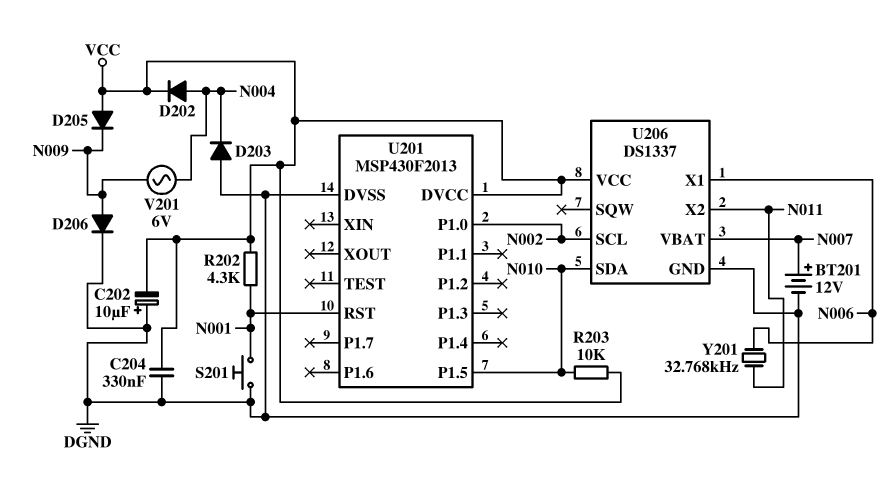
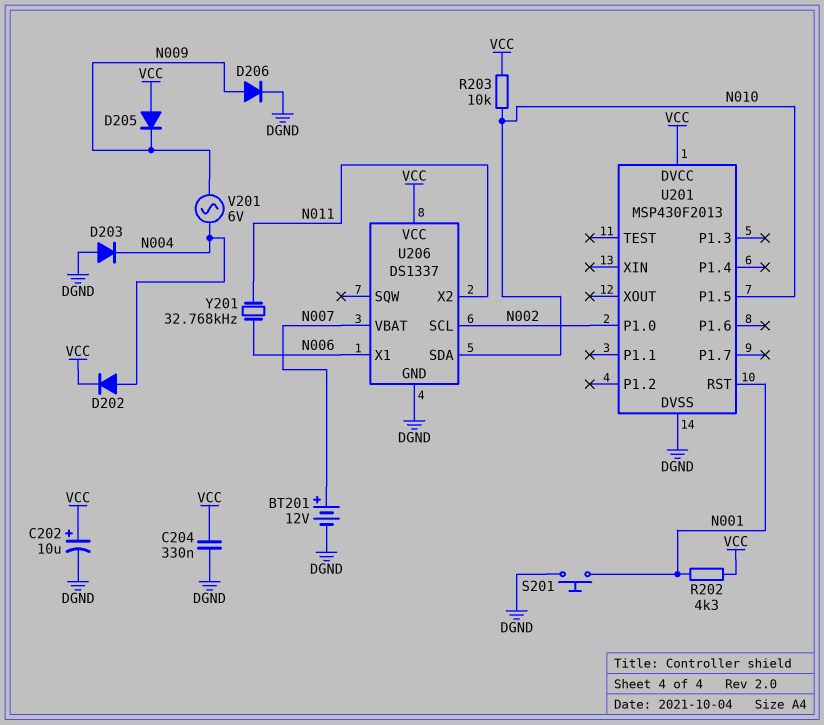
C202: 10uF (plus DGND, minus VCC) -> 10uF (plus VCC, minus DGND)

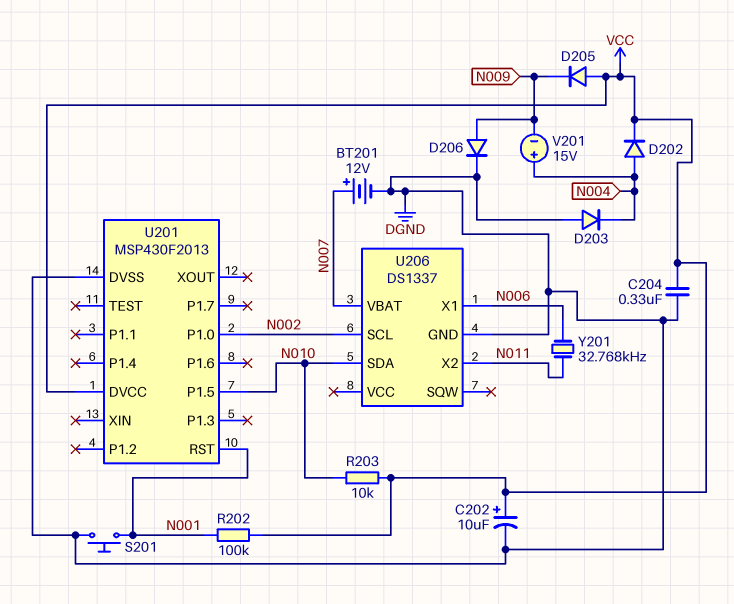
R202: 4.3k (N001, VCC) -> 100k (N001, VCC)
U206 pin VCC: VCC -> none
V201: AC 6V (N004, N009) -> 15V (plus N004, minus N009)

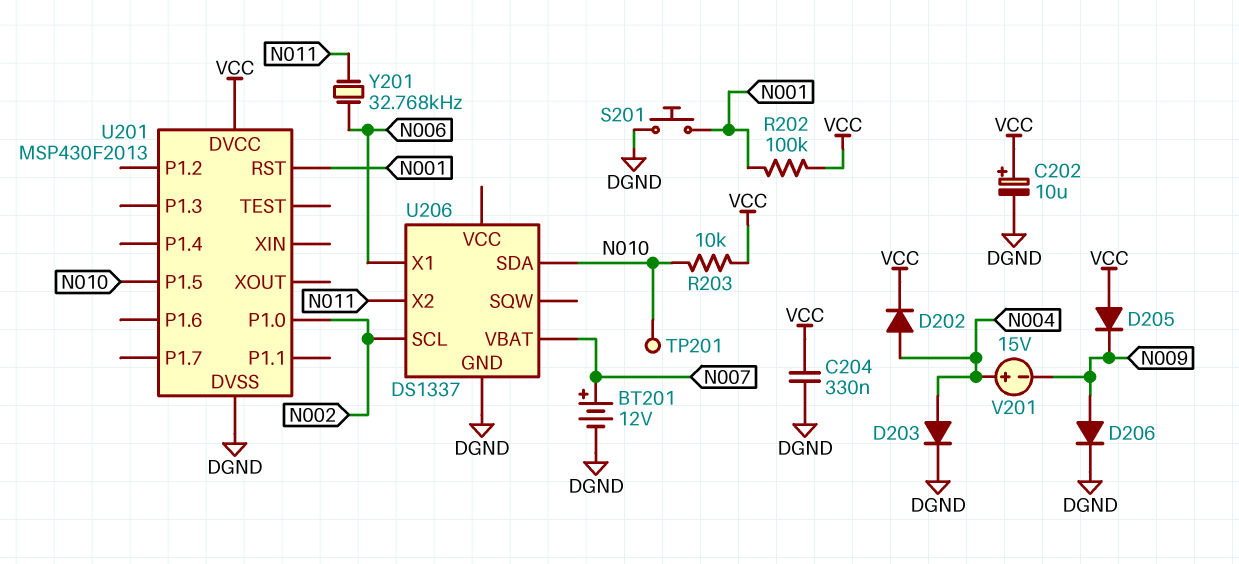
D203: diode (A DGND, K N004) -> diode (A N004, K DGND)
TP201: none -> test point (N010)

